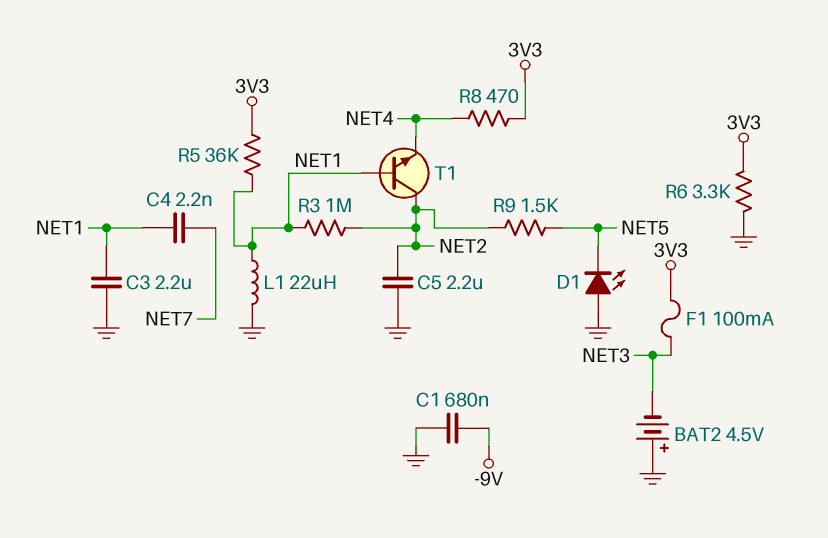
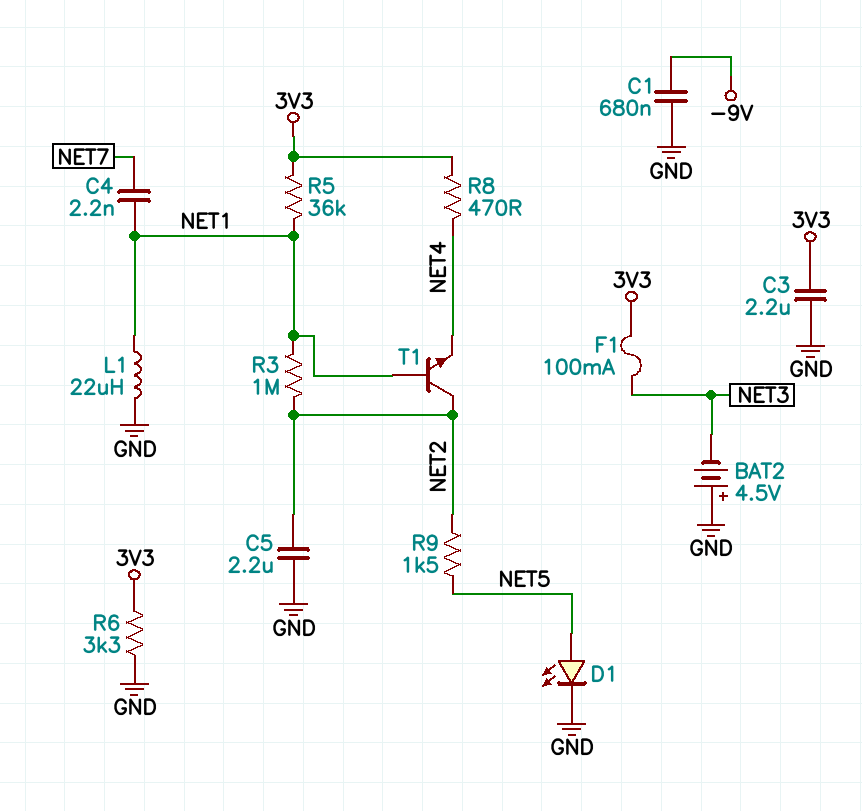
C3: 2.2uF (GND, NET1) -> 2.2uF (3V3, GND)
D1: LED (A GND, K NET5) -> LED (A NET5, K GND)

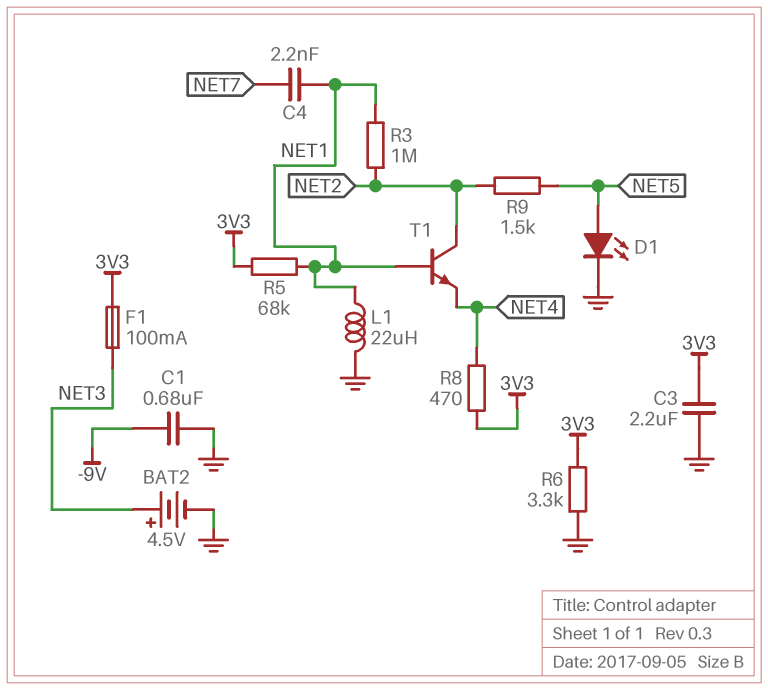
BAT2: 4.5V (plus GND, minus NET3) -> 4.5V (plus NET3, minus GND)
C5: 2.2uF (GND, NET2) -> none
R5: 36k (3V3, NET1) -> 68k (3V3, NET1)

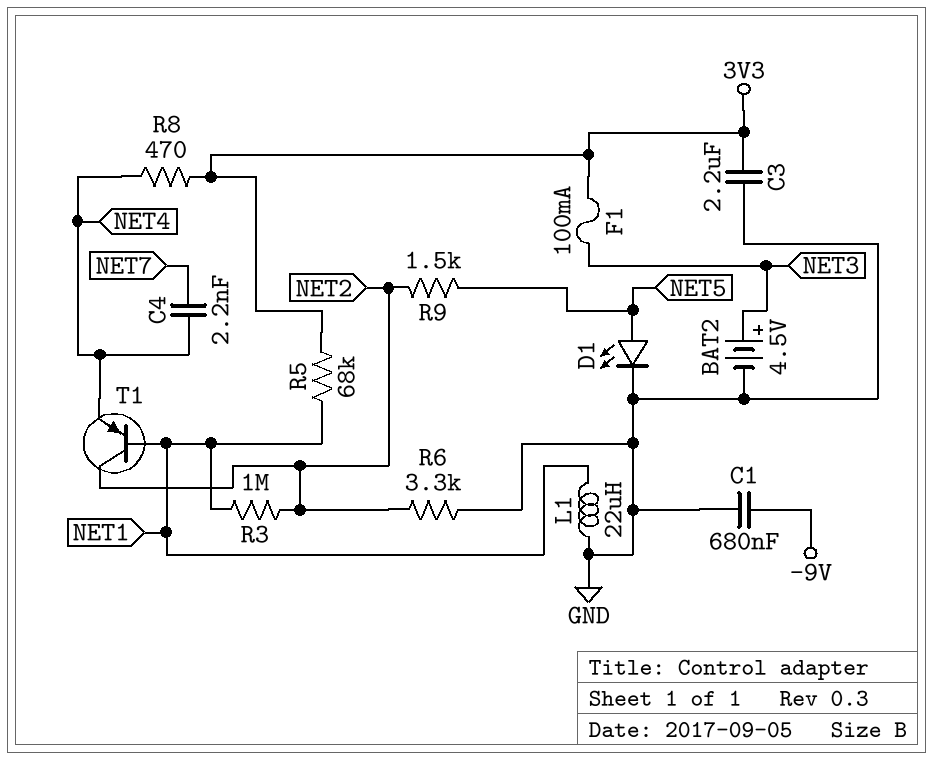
C4: 2.2nF (NET1, NET7) -> 2.2nF (NET4, NET7)
R6: 3.3k (3V3, GND) -> 3.3k (GND, NET2)
T1: NPN (B NET1, C NET2, E NET4) -> PNP (B NET1, C NET2, E NET4)

